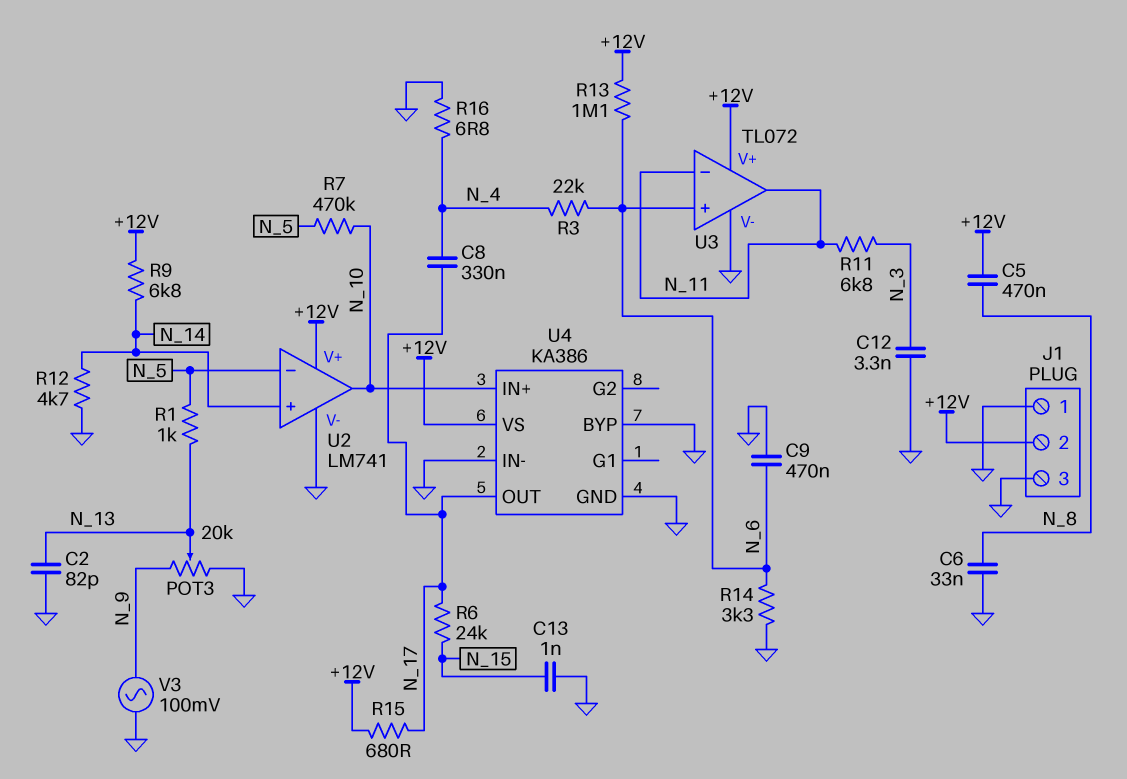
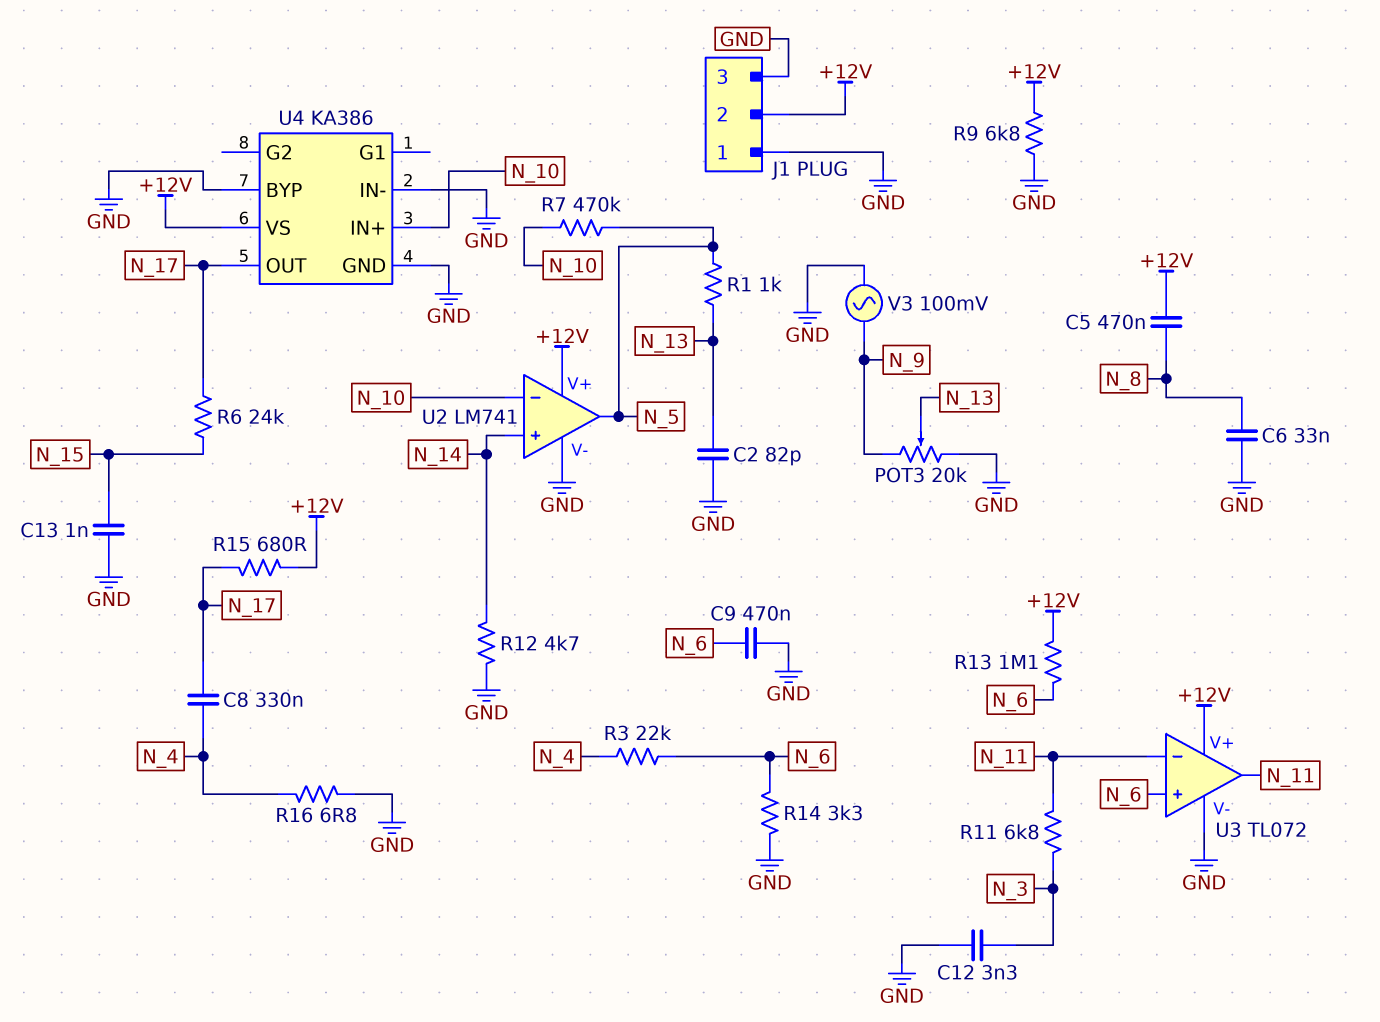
R9: 6.8k (+12V, N_14) -> 6.8k (+12V, GND)
U2 pin in-: N_5 -> N_10
U2 pin out: N_10 -> N_5

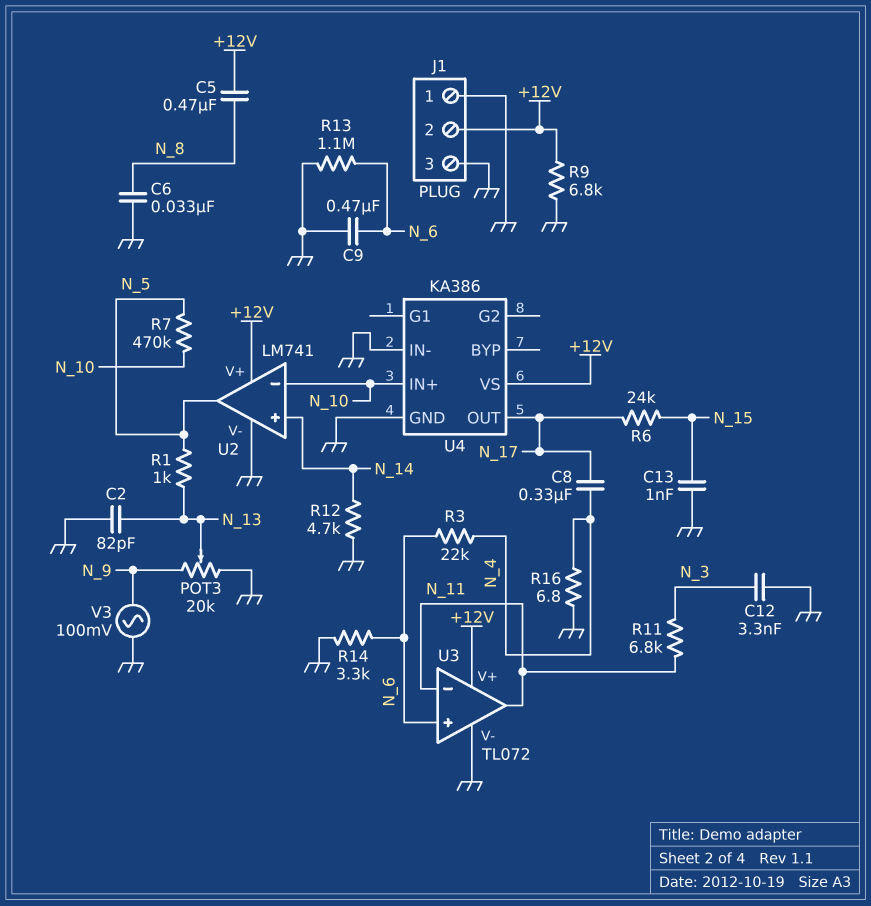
R13: 1.1M (+12V, N_6) -> 1.1M (GND, N_6)
R15: 680 (+12V, N_17) -> none
U4 pin BYP: GND -> none

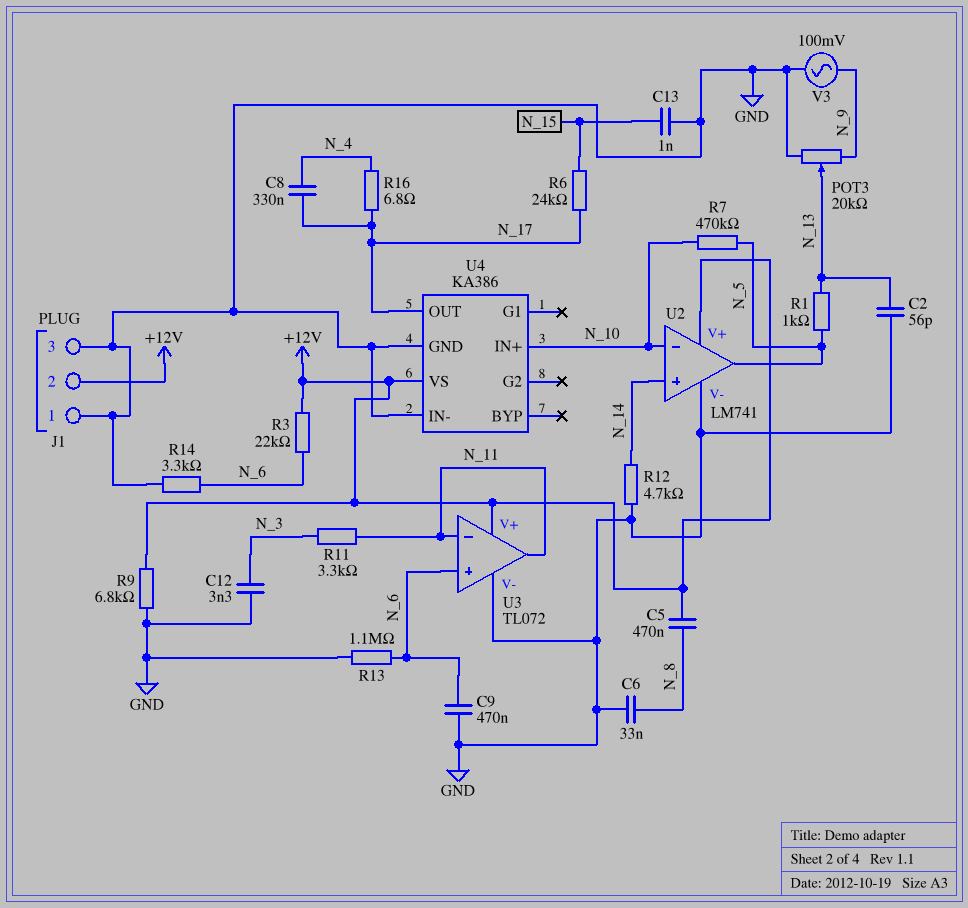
C2: 82pF (GND, N_13) -> 56pF (GND, N_13)
R3: 22k (N_4, N_6) -> 22k (+12V, N_6)
R11: 6.8k (N_3, N_11) -> 3.3k (N_3, N_11)
R16: 6.8 (GND, N_4) -> 6.8 (N_4, N_17)

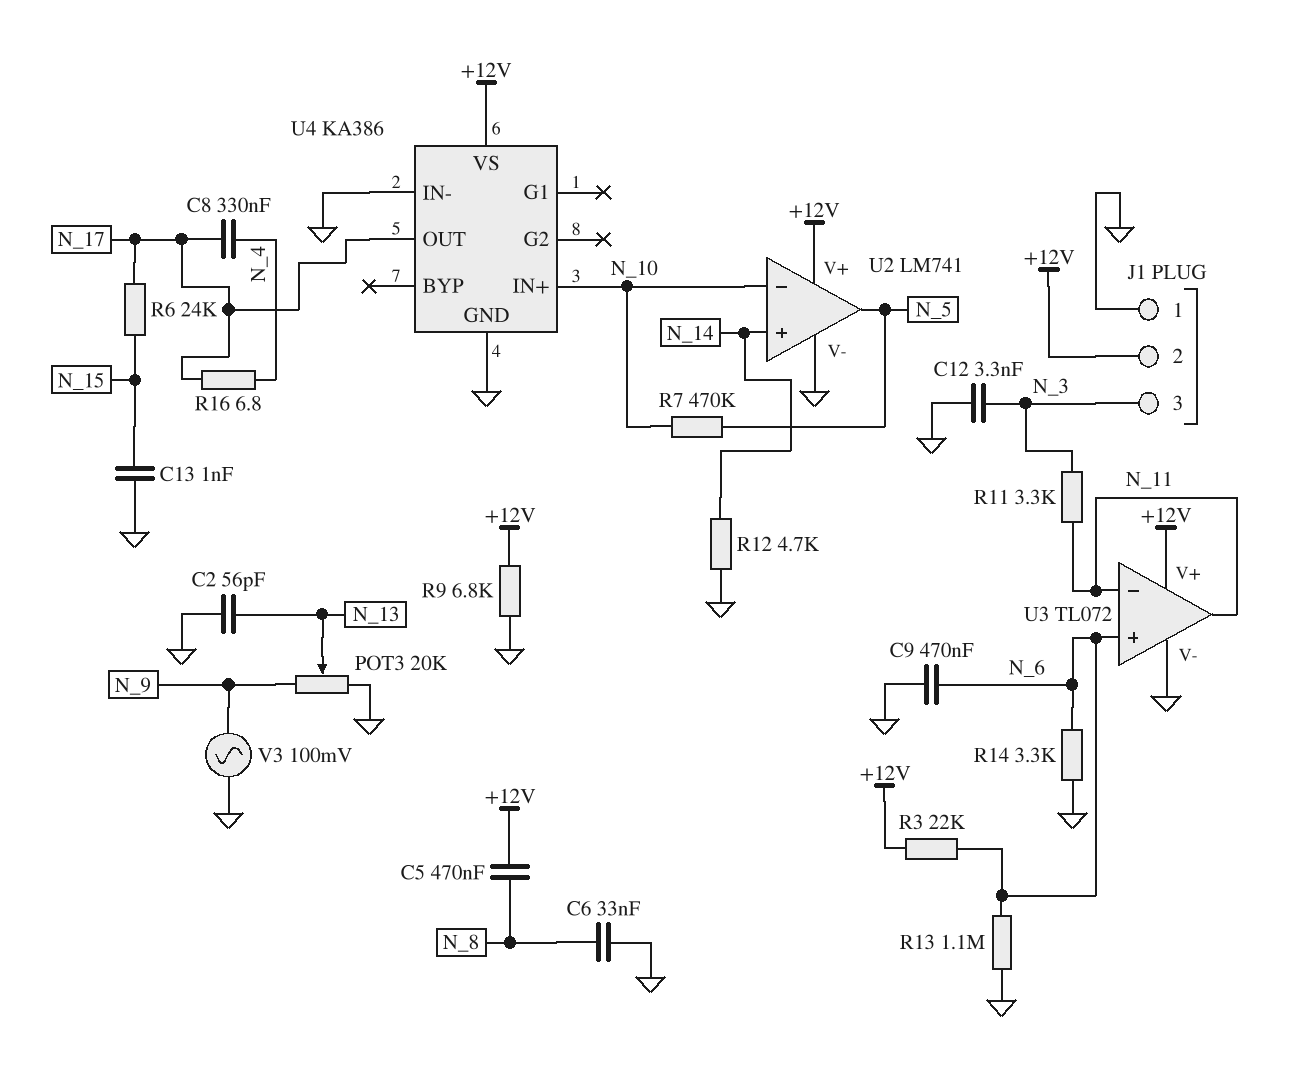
J1 pin 3: GND -> N_3
R1: 1k (N_5, N_13) -> none

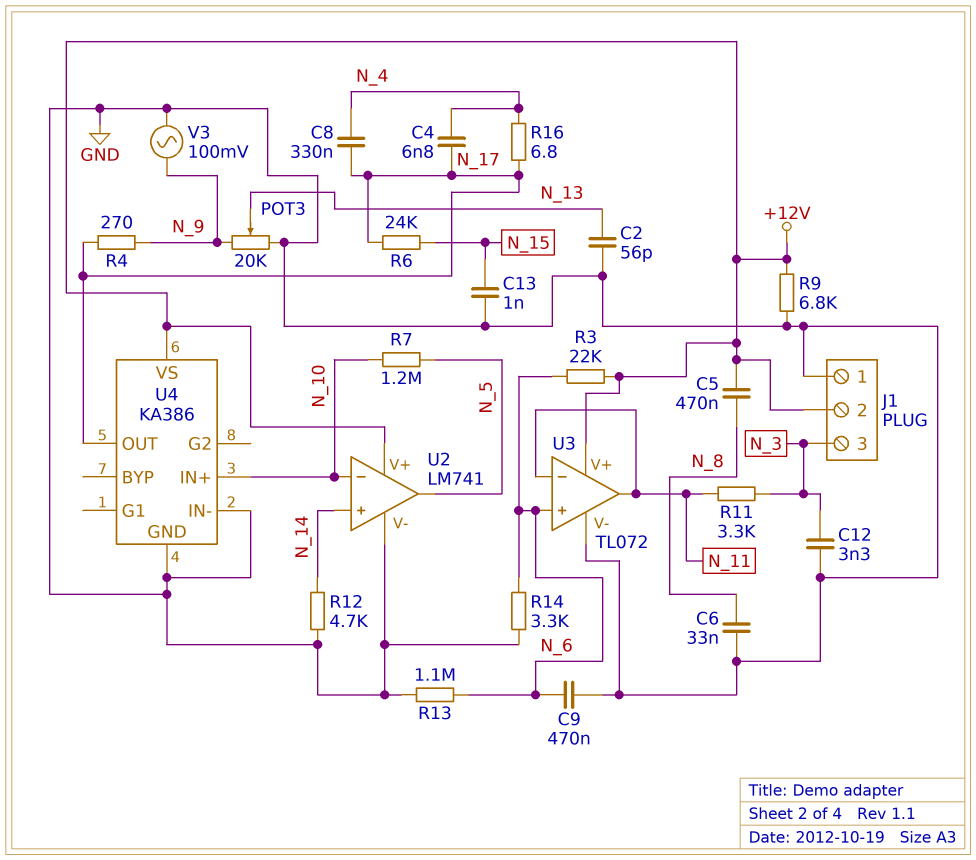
C4: none -> 6.8nF (N_4, N_17)
R4: none -> 270 (N_9, N_17)
R7: 470k (N_5, N_10) -> 1.2M (N_5, N_10)

